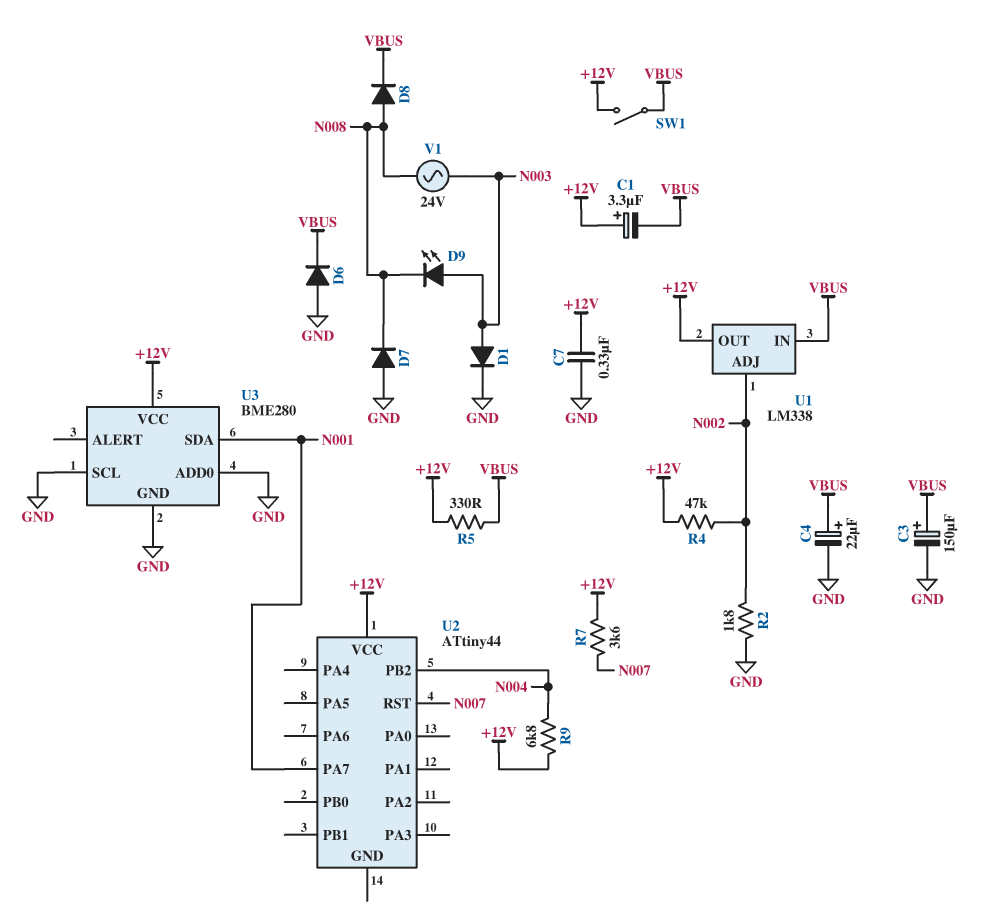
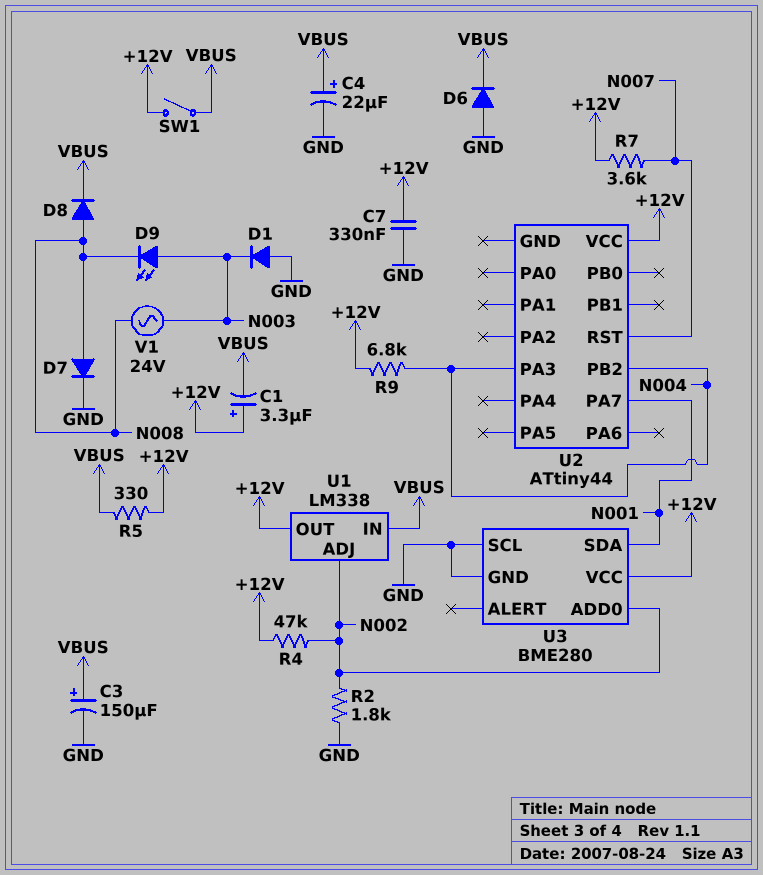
D1: diode (A N003, K GND) -> diode (A GND, K N003)
D7: diode (A GND, K N008) -> diode (A N008, K GND)
U2 pin PA3: none -> N004
U3 pin ADD0: GND -> N002

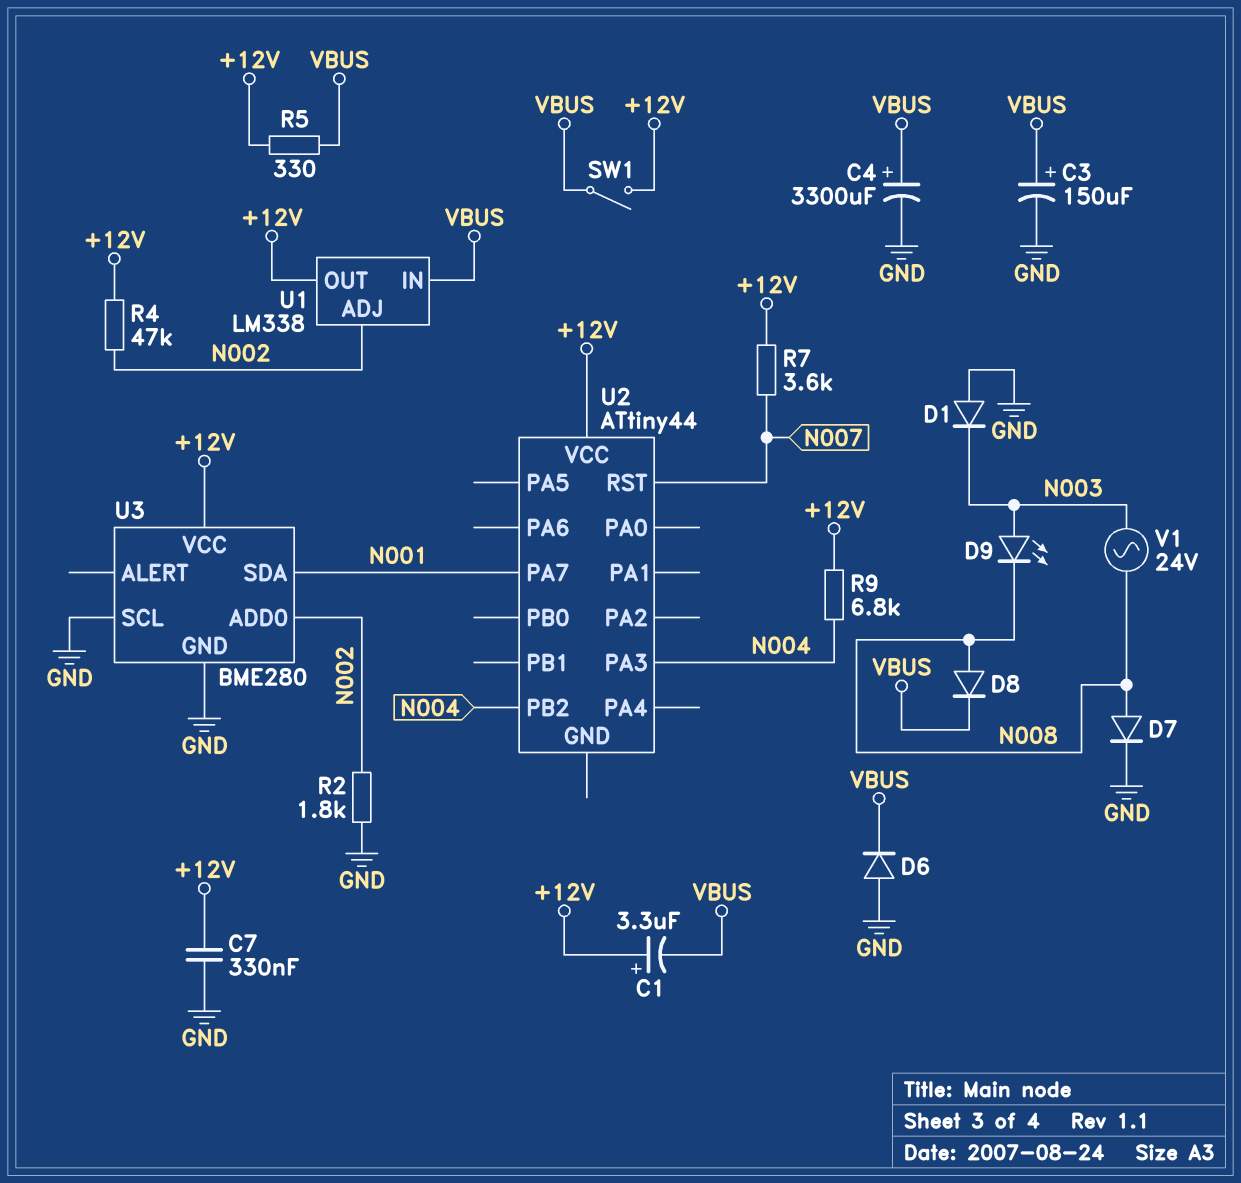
C4: 22uF (plus VBUS, minus GND) -> 3300uF (plus VBUS, minus GND)

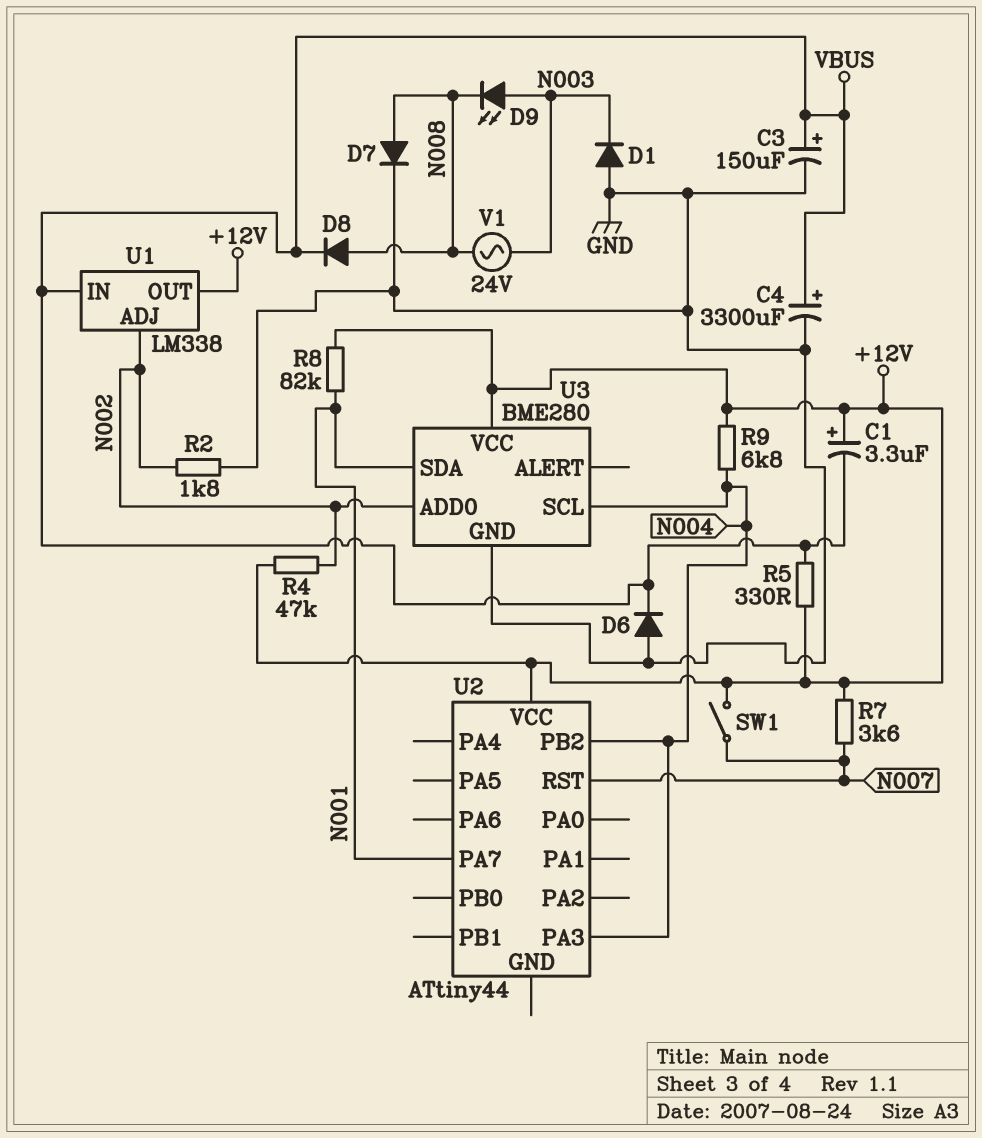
C7: 330nF (+12V, GND) -> none
R8: none -> 82k (+12V, N001)
SW1: switch (+12V, VBUS) -> switch (+12V, N007)
U3 pin SCL: GND -> N004

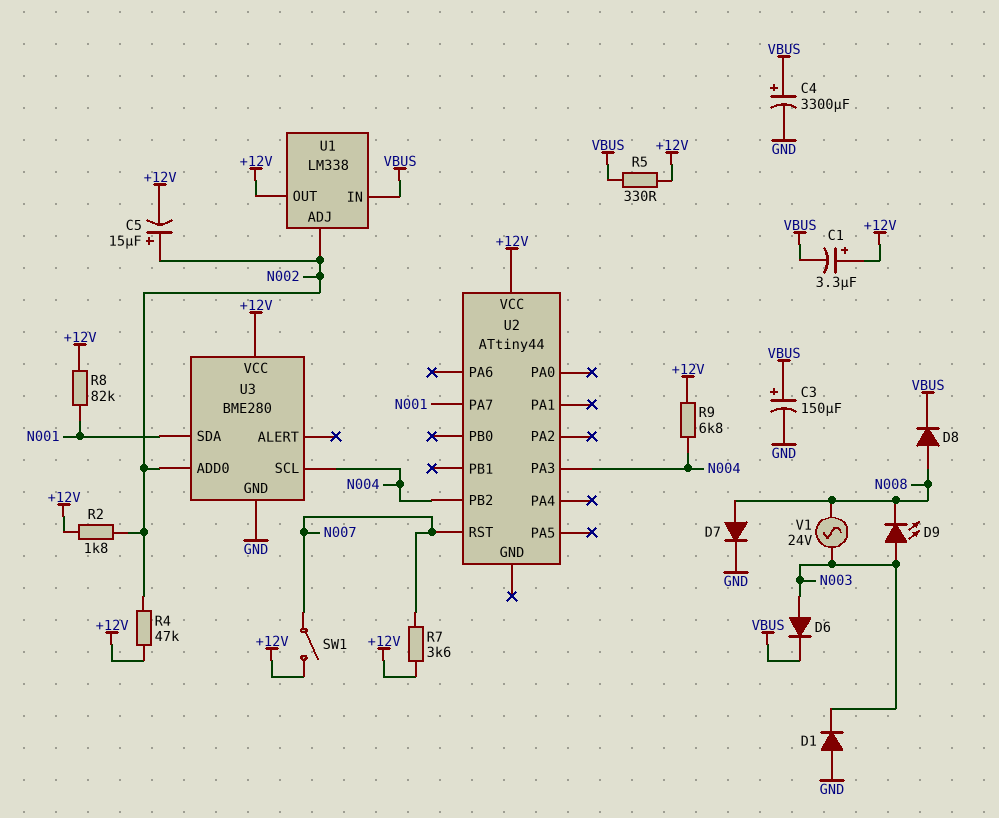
C5: none -> 15uF (plus N002, minus +12V)
D6: diode (A GND, K VBUS) -> diode (A N003, K VBUS)
R2: 1.8k (GND, N002) -> 1.8k (+12V, N002)

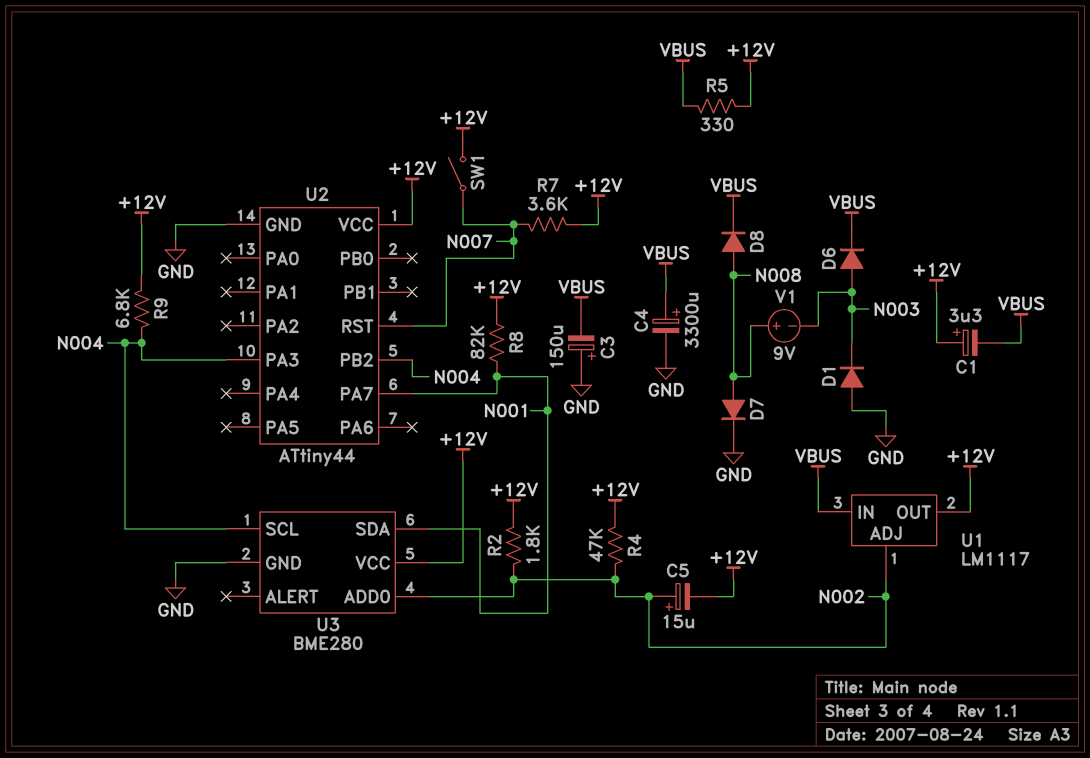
C3: 150uF (plus VBUS, minus GND) -> 150uF (plus GND, minus VBUS)
D9: LED (A N003, K N008) -> none
U1: LM338 -> LM1117
U2 pin GND: none -> GND
V1: AC 24V (N003, N008) -> 9V (plus N008, minus N003)

